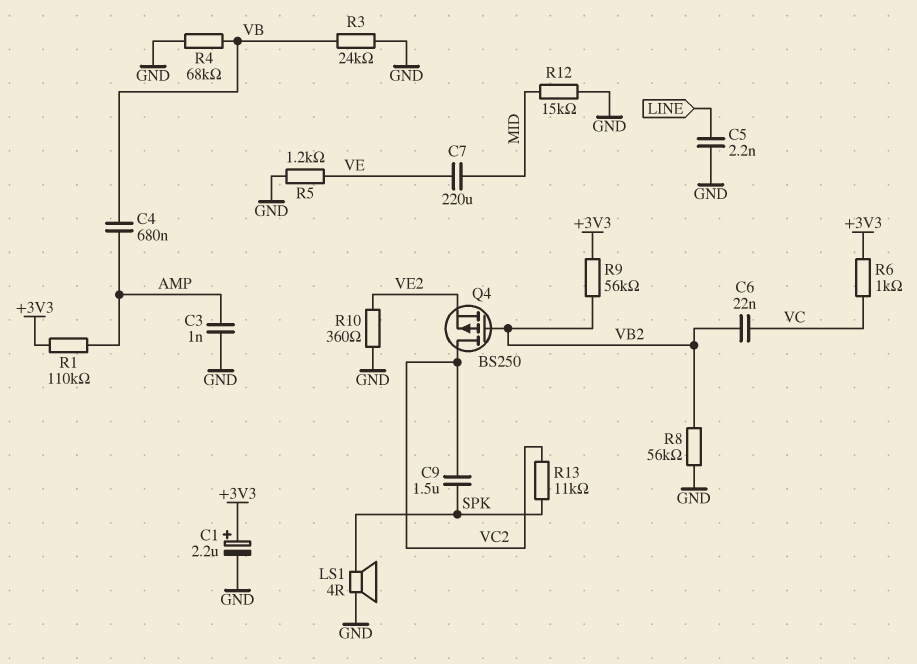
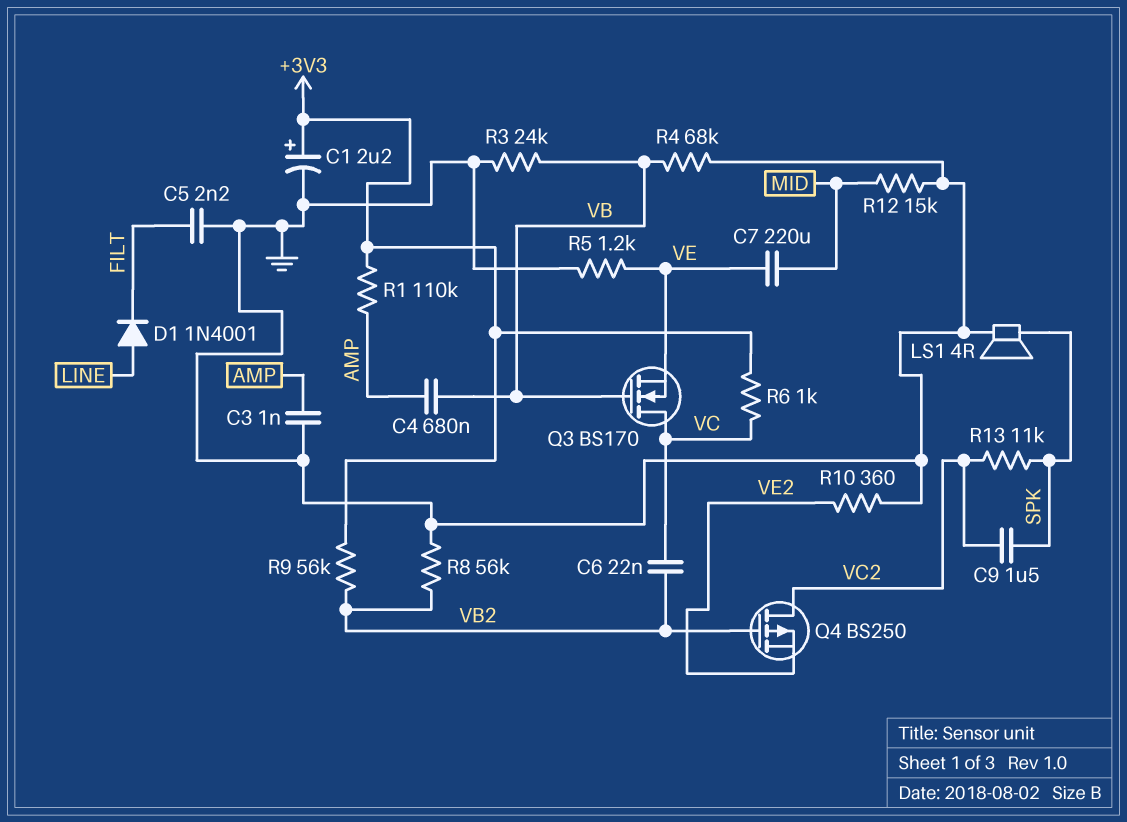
C5: 2.2nF (GND, LINE) -> 2.2nF (FILT, GND)
D1: none -> diode 1N4001 (A LINE, K FILT)
Q3: none -> NMOS BS170 (G VB, D VC, S VE)

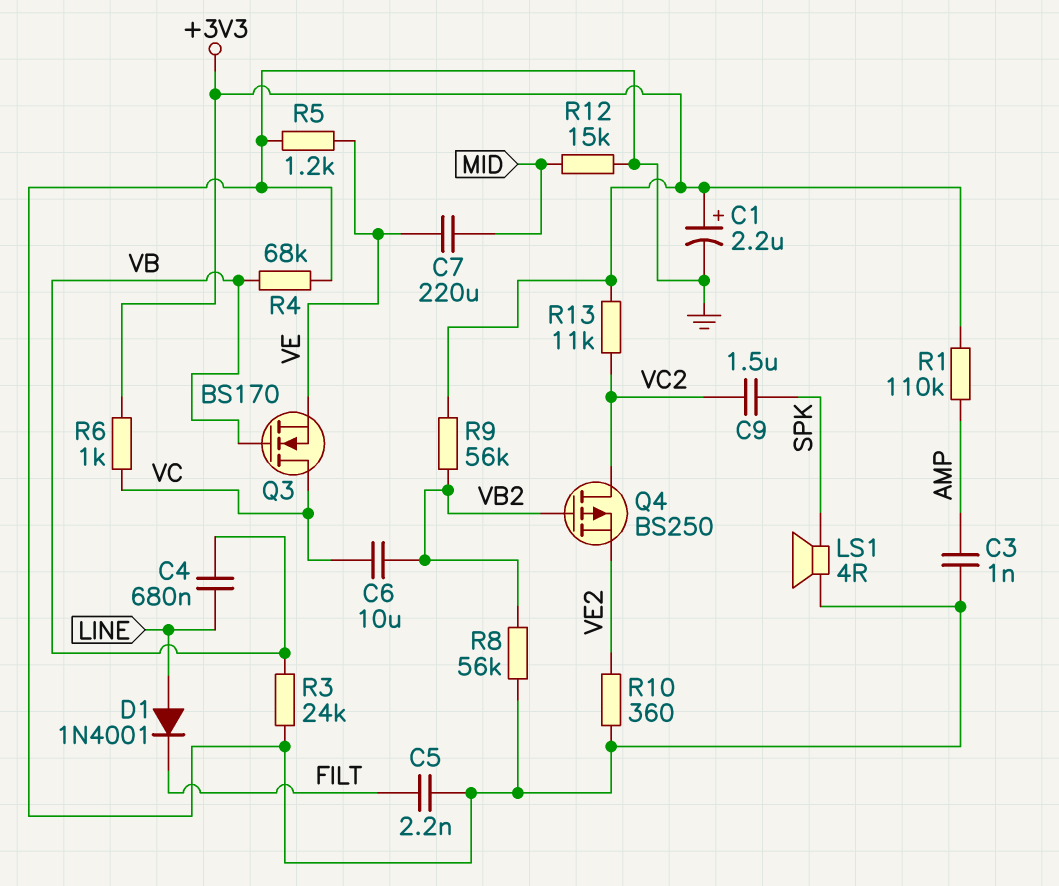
C4: 680nF (AMP, VB) -> 680nF (LINE, VB)
C6: 22nF (VB2, VC) -> 10uF (VB2, VC)
R13: 11k (SPK, VC2) -> 11k (+3V3, VC2)

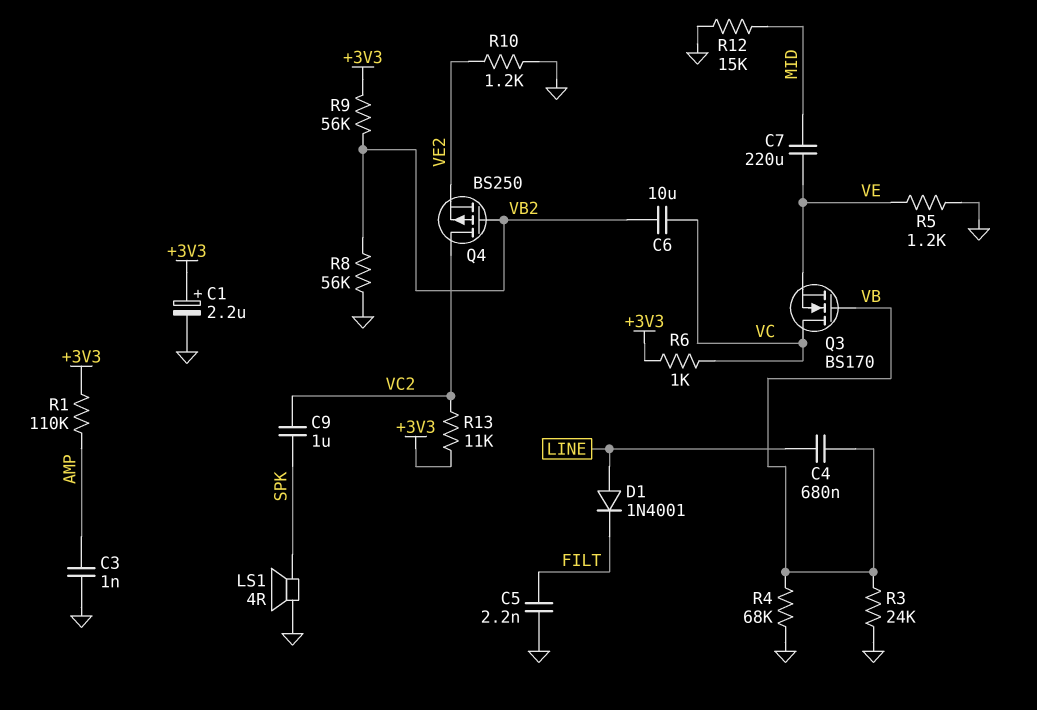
C9: 1.5uF (SPK, VC2) -> 1uF (SPK, VC2)
R10: 360 (GND, VE2) -> 1.2k (GND, VE2)

